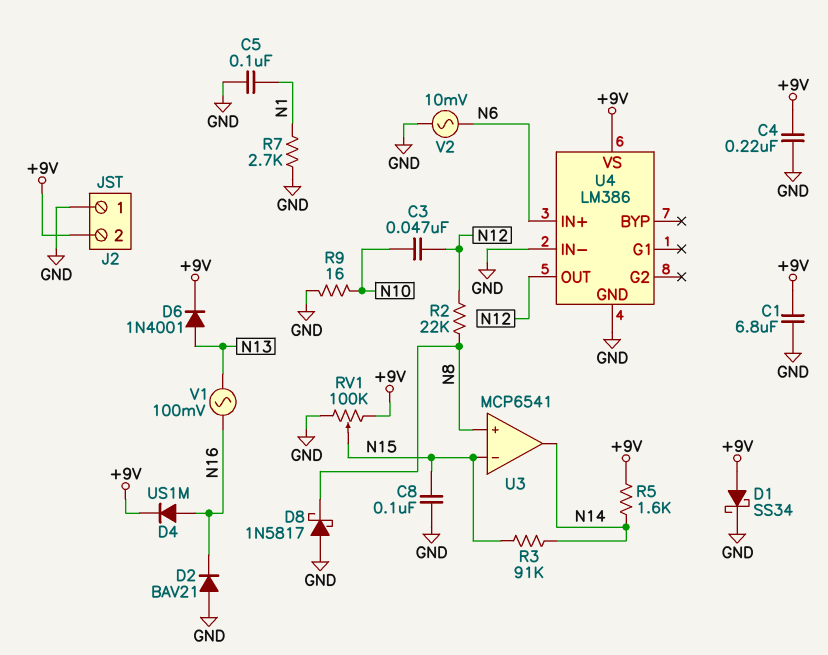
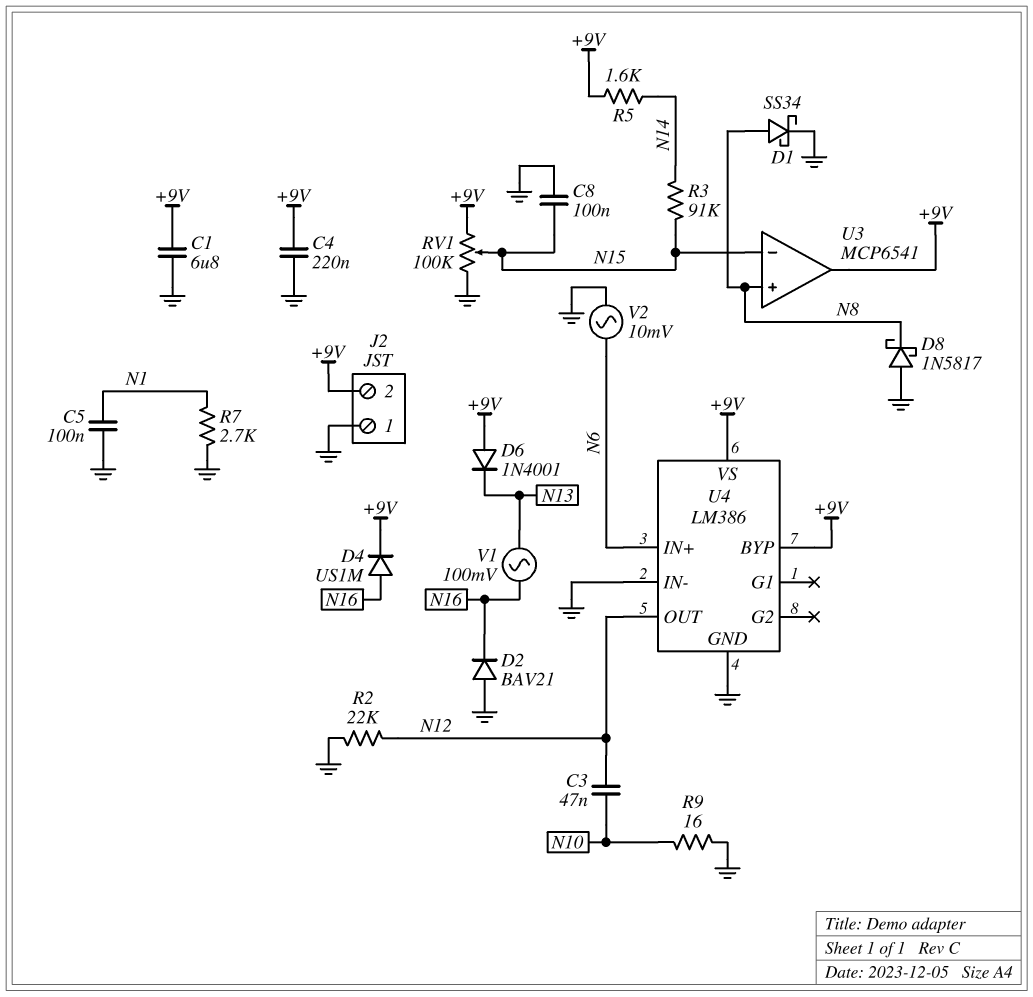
D1: schottky SS34 (A +9V, K GND) -> schottky SS34 (A N8, K GND)
D6: diode 1N4001 (A N13, K +9V) -> diode 1N4001 (A +9V, K N13)
R2: 22k (N8, N12) -> 22k (GND, N12)
U3 pin out: N14 -> +9V
U4 pin BYP: none -> +9V

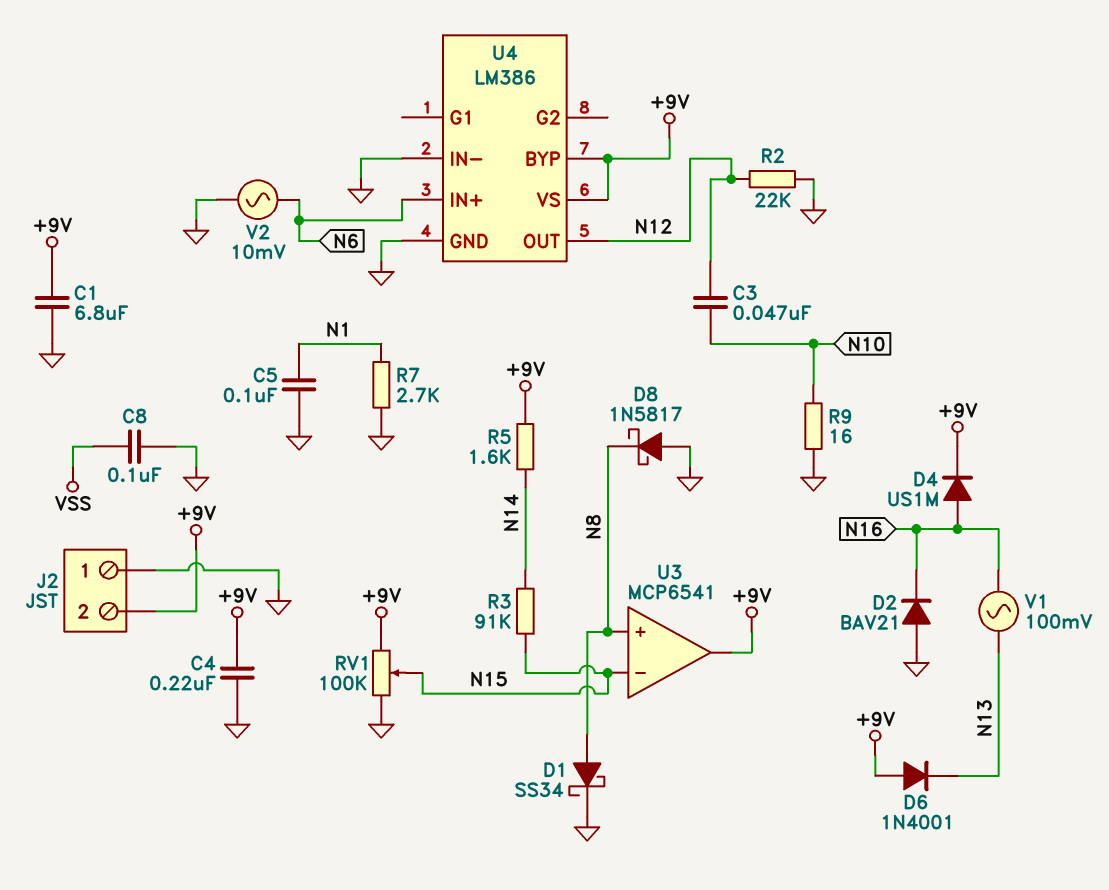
C8: 100nF (GND, N15) -> 100nF (GND, VSS)

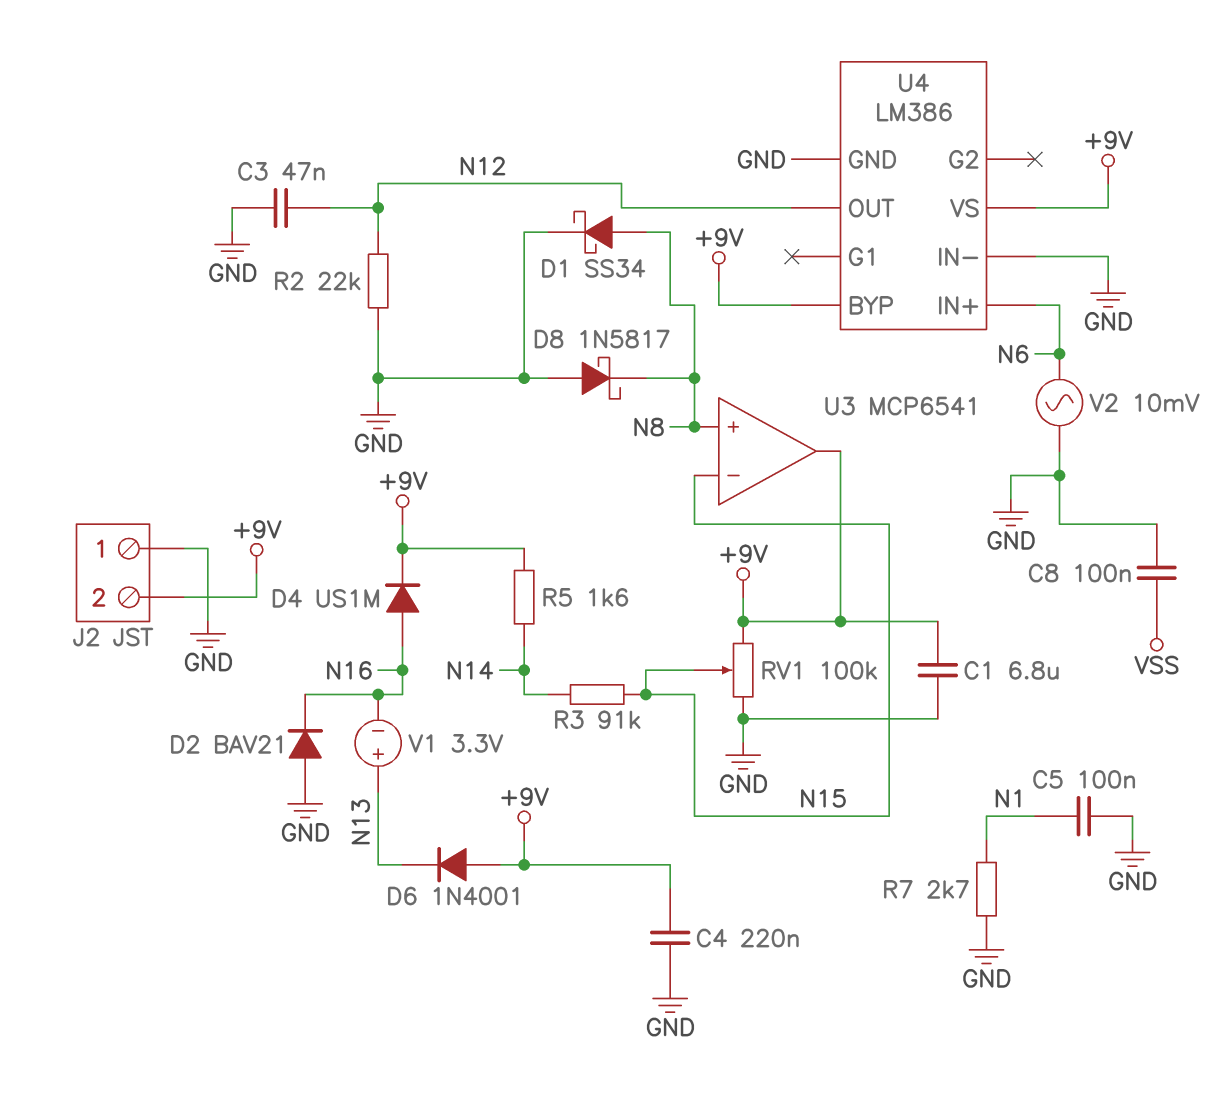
C3: 47nF (N10, N12) -> 47nF (GND, N12)
R9: 16 (GND, N10) -> none
V1: AC 100mV (N13, N16) -> 3.3V (plus N13, minus N16)

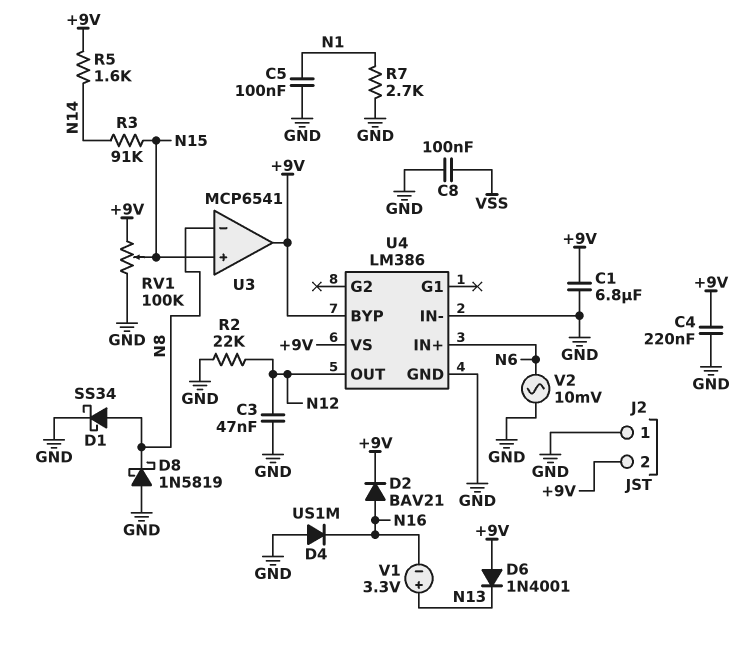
D2: diode BAV21 (A GND, K N16) -> diode BAV21 (A N16, K +9V)
D4: diode US1M (A N16, K +9V) -> diode US1M (A GND, K N16)
D8: schottky 1N5817 (A GND, K N8) -> schottky 1N5819 (A GND, K N8)
U3 pin in+: N8 -> N15
U3 pin in-: N15 -> N8

